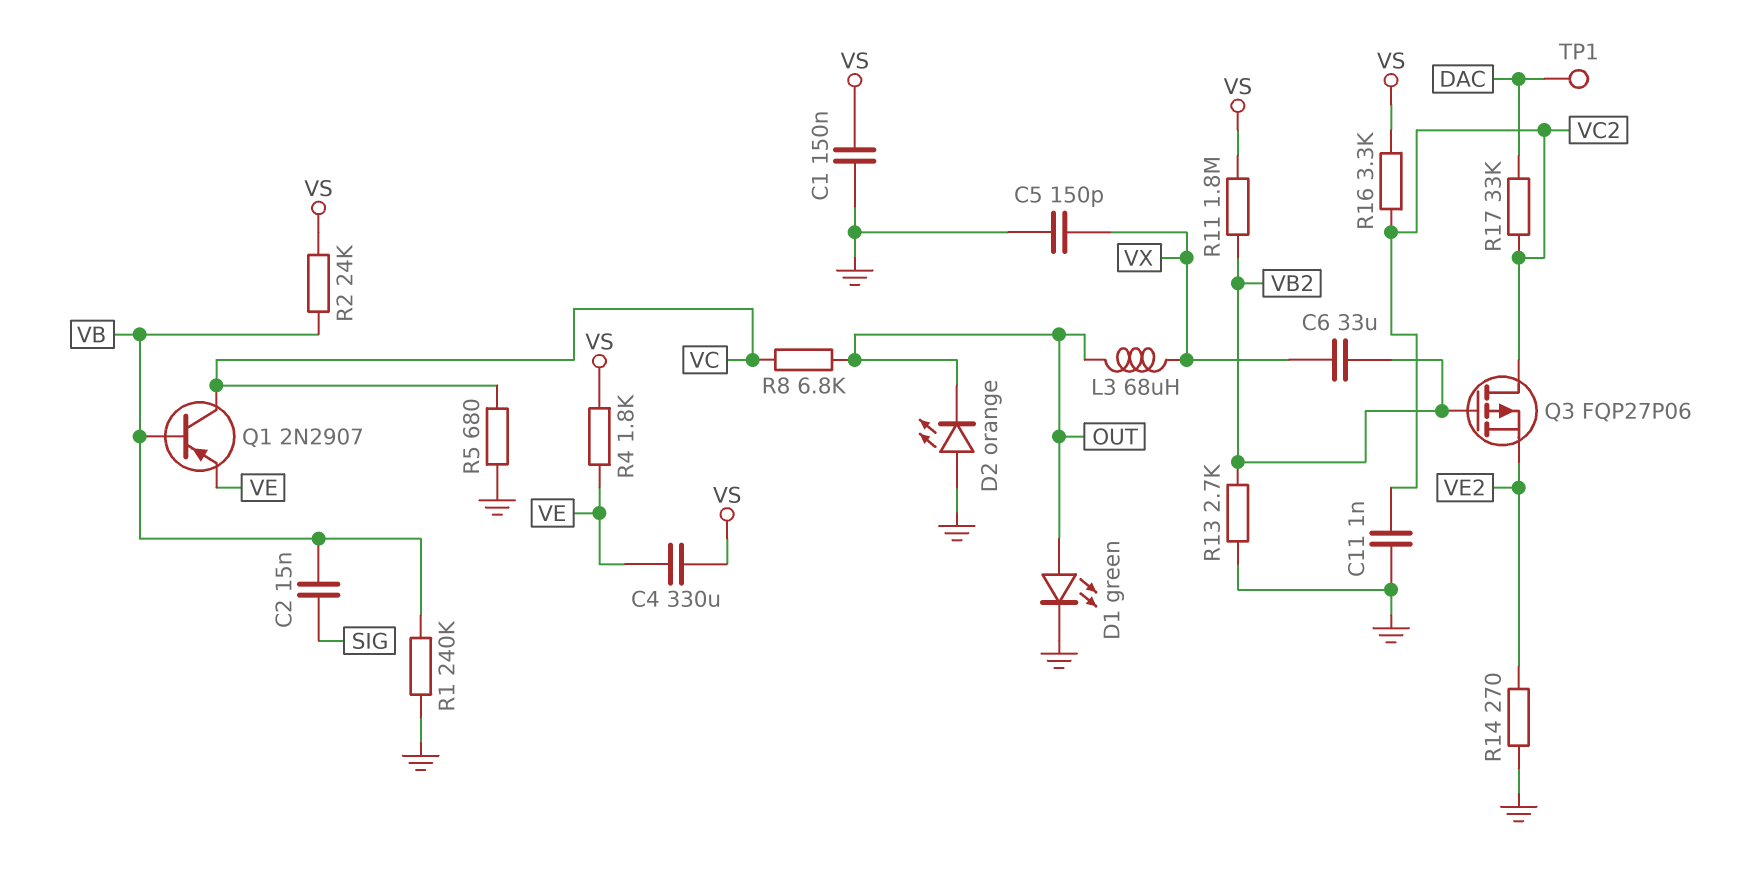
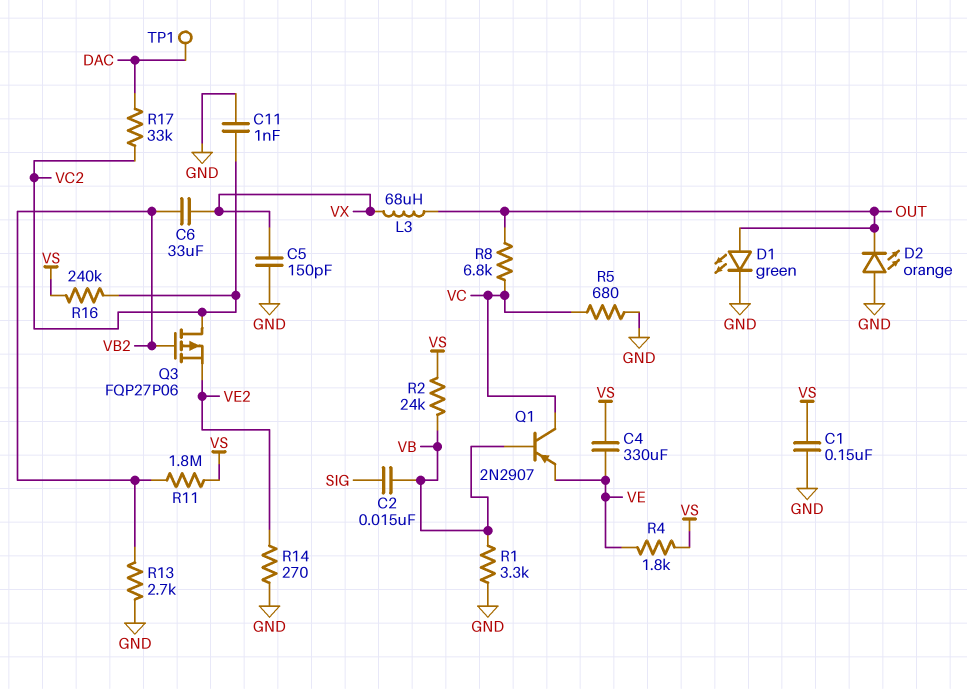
R1: 240k (GND, VB) -> 3.3k (GND, VB)
R16: 3.3k (VC2, VS) -> 240k (VC2, VS)

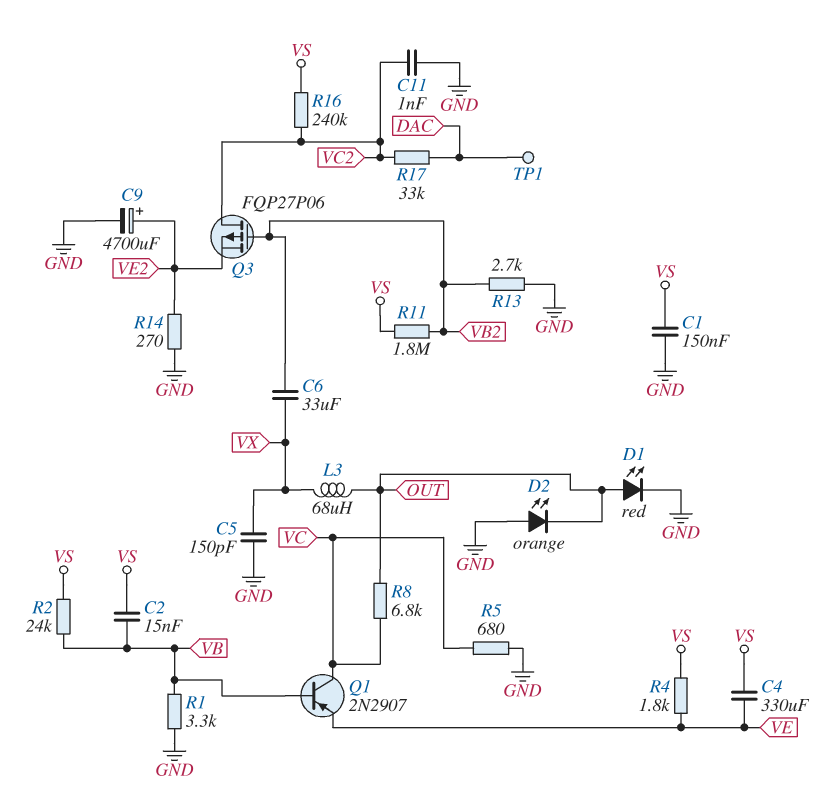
C2: 15nF (SIG, VB) -> 15nF (VB, VS)
C9: none -> 4700uF (plus VE2, minus GND)
D1: LED green (A OUT, K GND) -> LED red (A OUT, K GND)

